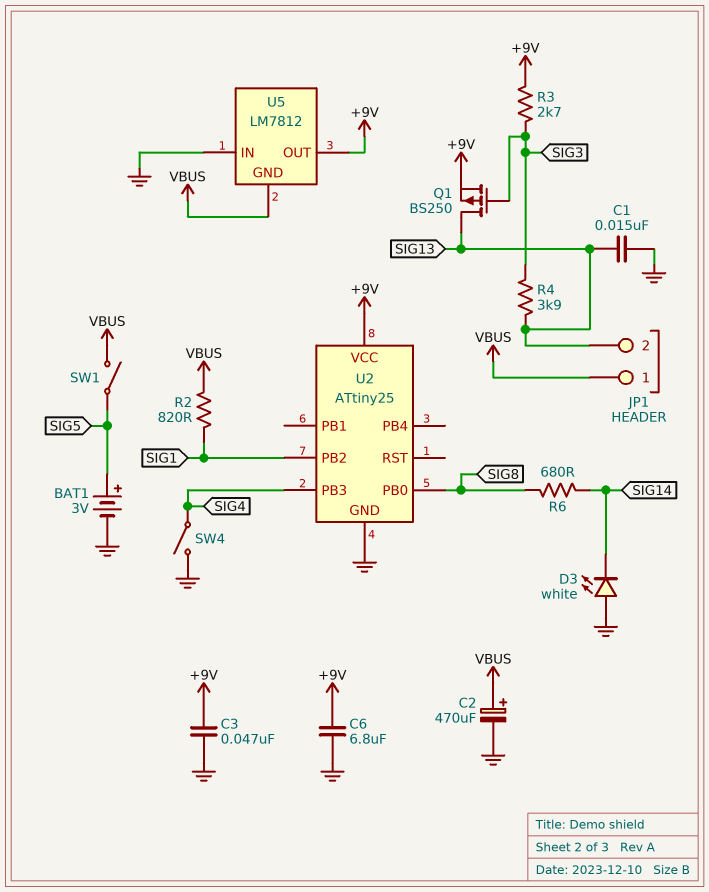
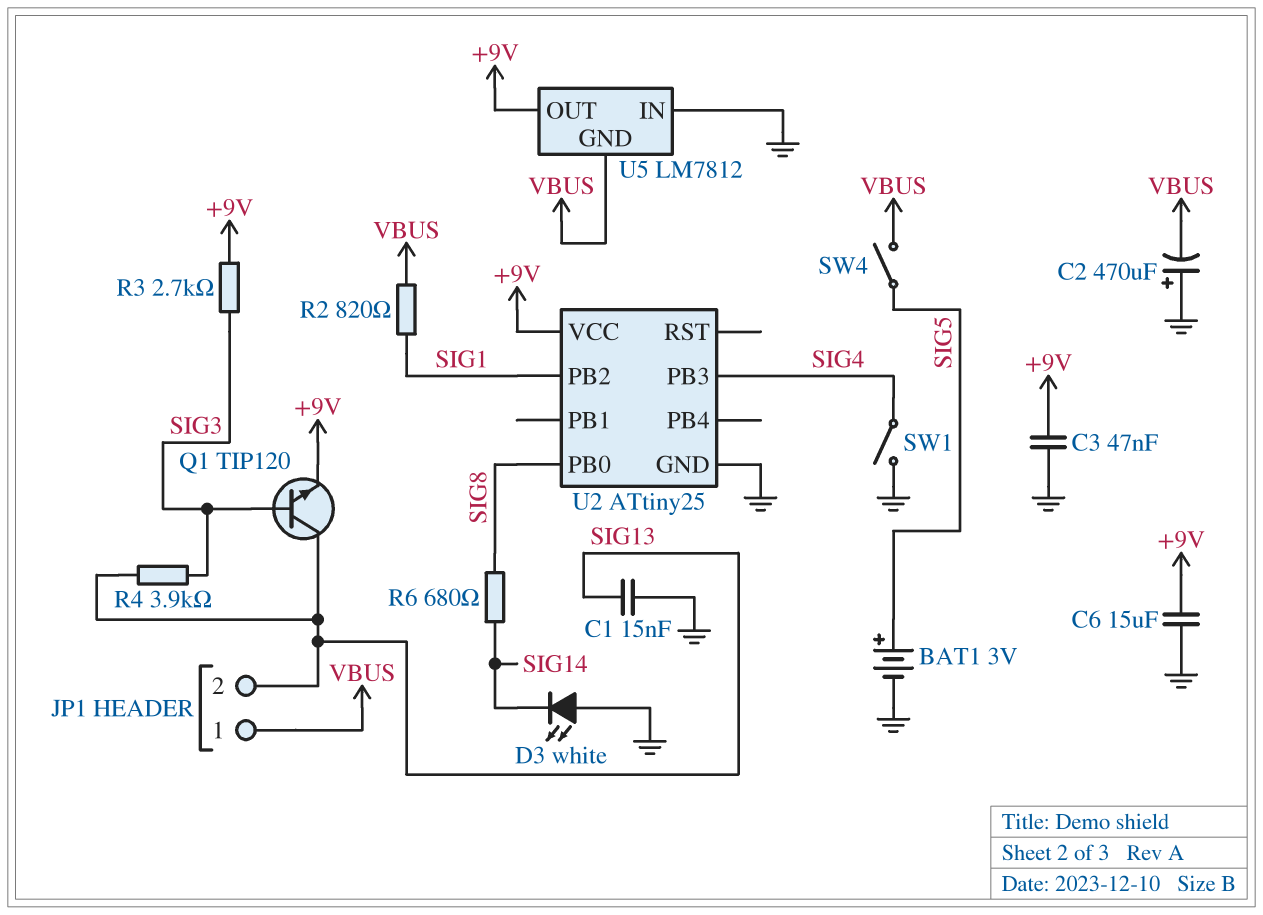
C2: 470uF (plus VBUS, minus GND) -> 470uF (plus GND, minus VBUS)
C6: 6.8uF (+9V, GND) -> 15uF (+9V, GND)
Q1: PMOS BS250 (G SIG3, D SIG13, S +9V) -> NPN TIP120 (B SIG3, C SIG13, E +9V)
SW1: switch (SIG5, VBUS) -> switch (GND, SIG4)
SW4: switch (GND, SIG4) -> switch (SIG5, VBUS)

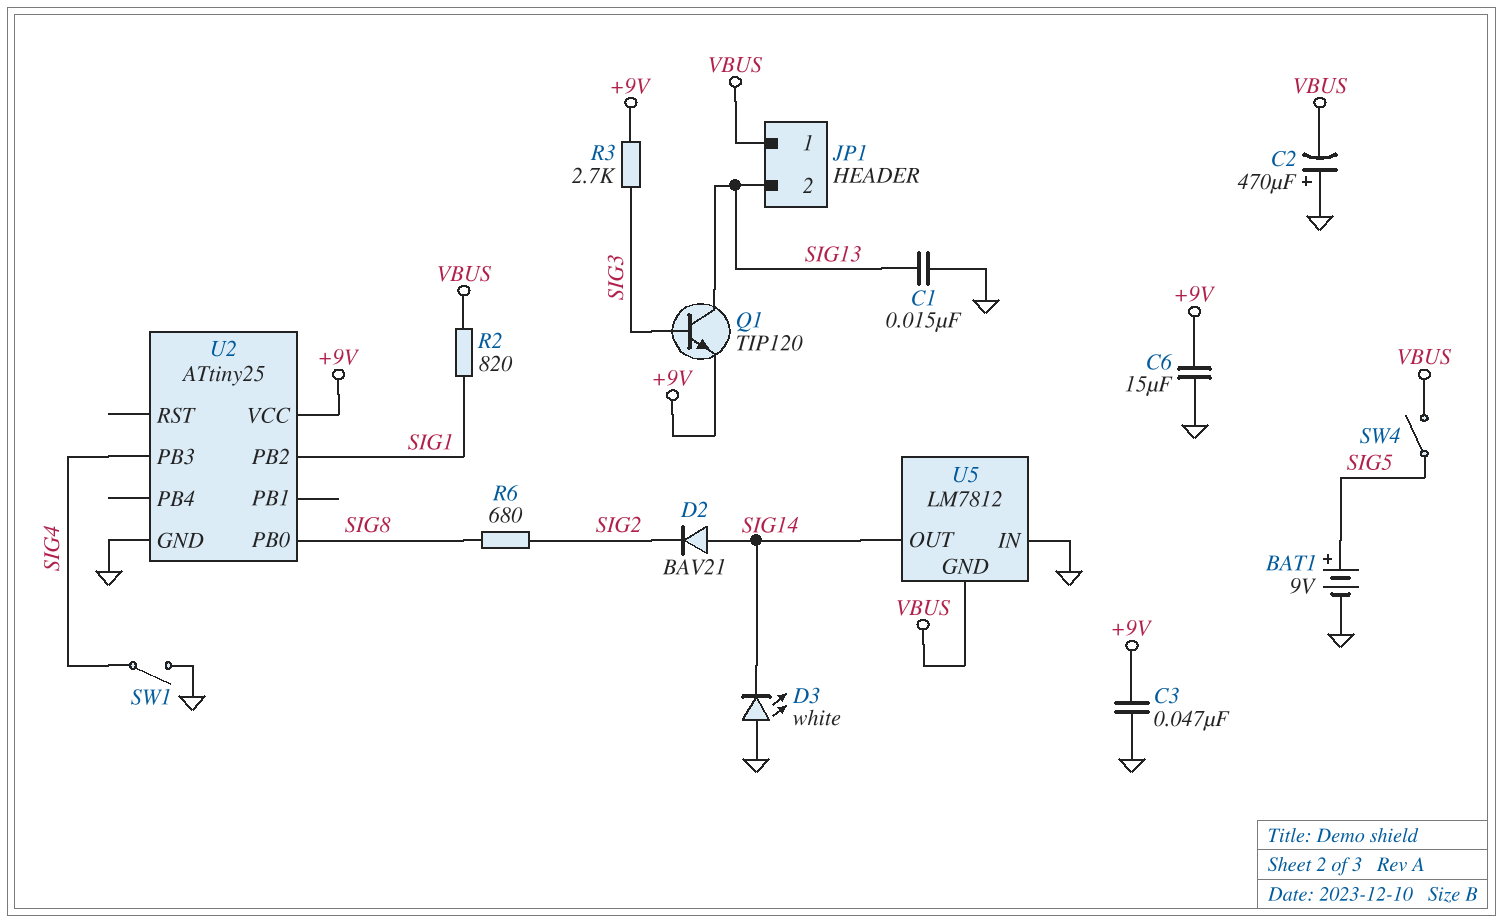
BAT1: 3V (plus SIG5, minus GND) -> 9V (plus SIG5, minus GND)
D2: none -> diode BAV21 (A SIG14, K SIG2)
R4: 3.9k (SIG3, SIG13) -> none
R6: 680 (SIG8, SIG14) -> 680 (SIG2, SIG8)
U5 pin OUT: +9V -> SIG14

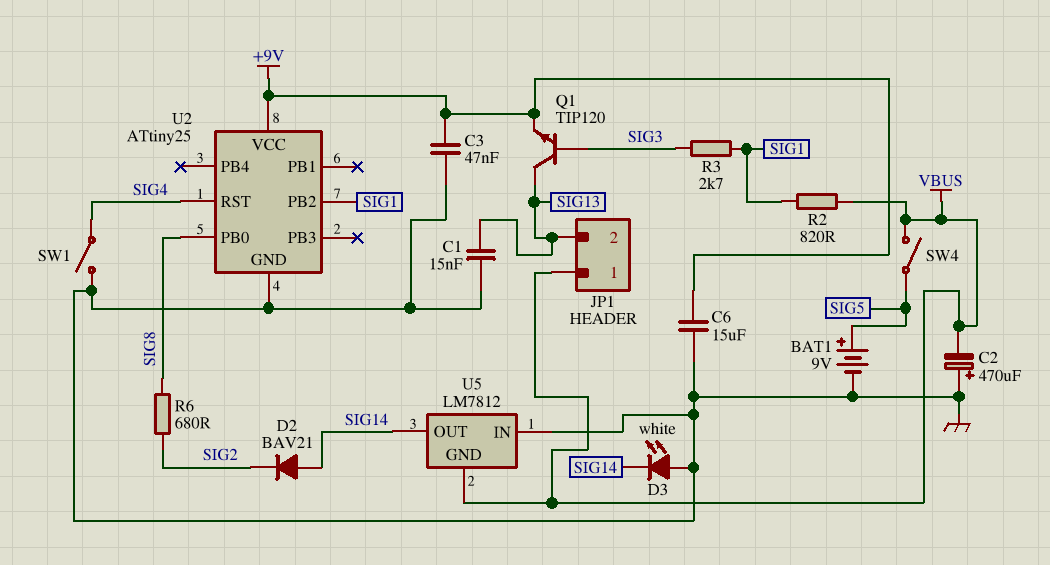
R3: 2.7k (+9V, SIG3) -> 2.7k (SIG1, SIG3)
U2 pin PB3: SIG4 -> none
U2 pin RST: none -> SIG4

